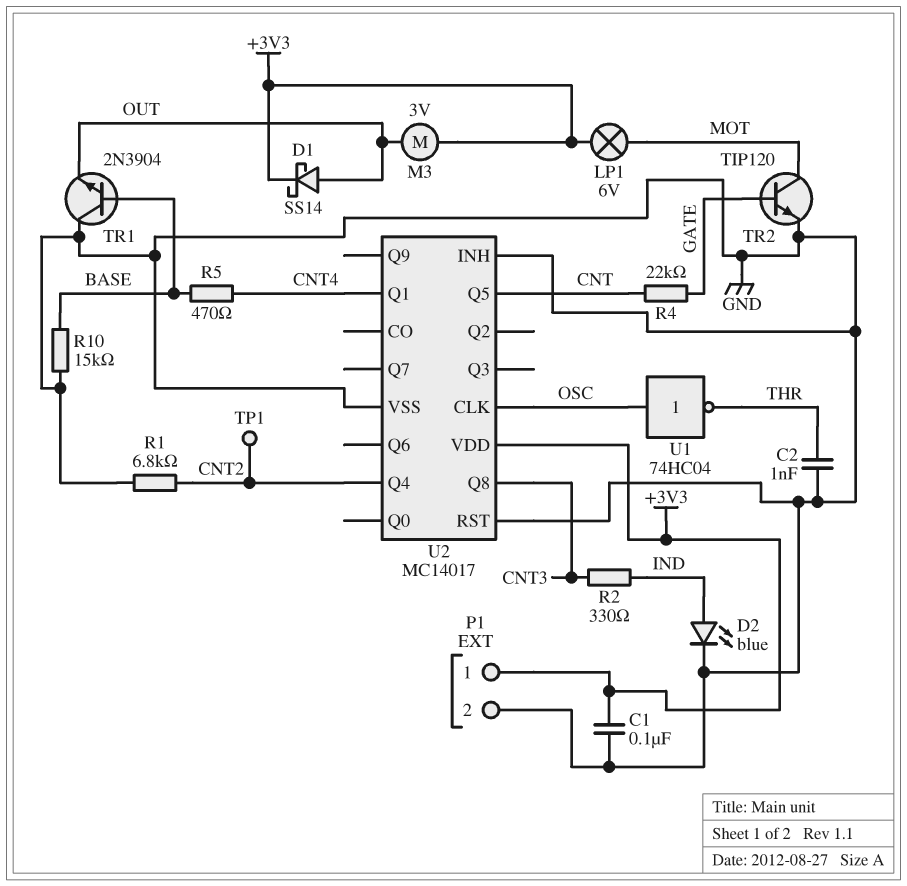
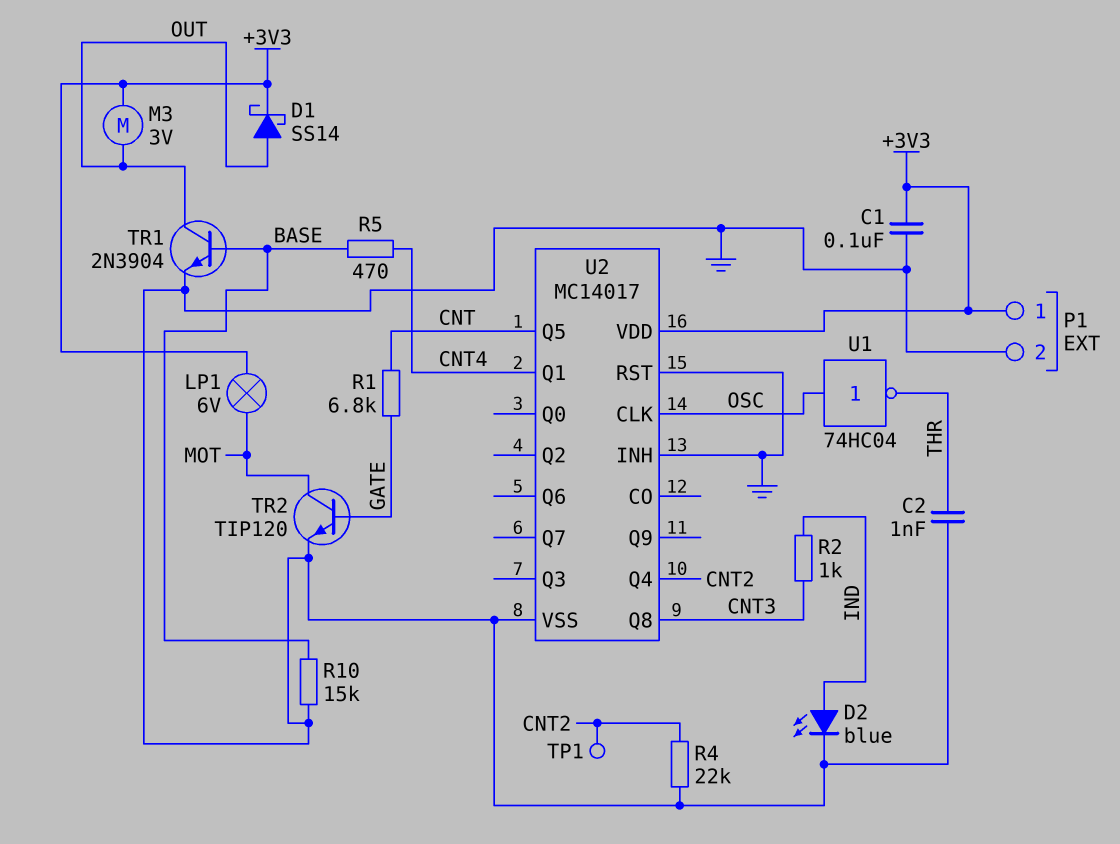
R1: 6.8k (CNT2, GND) -> 6.8k (CNT, GATE)
R2: 330 (CNT3, IND) -> 1k (CNT3, IND)
R4: 22k (CNT, GATE) -> 22k (CNT2, GND)
TR1: NPN 2N3904 (B BASE, C GND, E OUT) -> NPN 2N3904 (B BASE, C OUT, E GND)

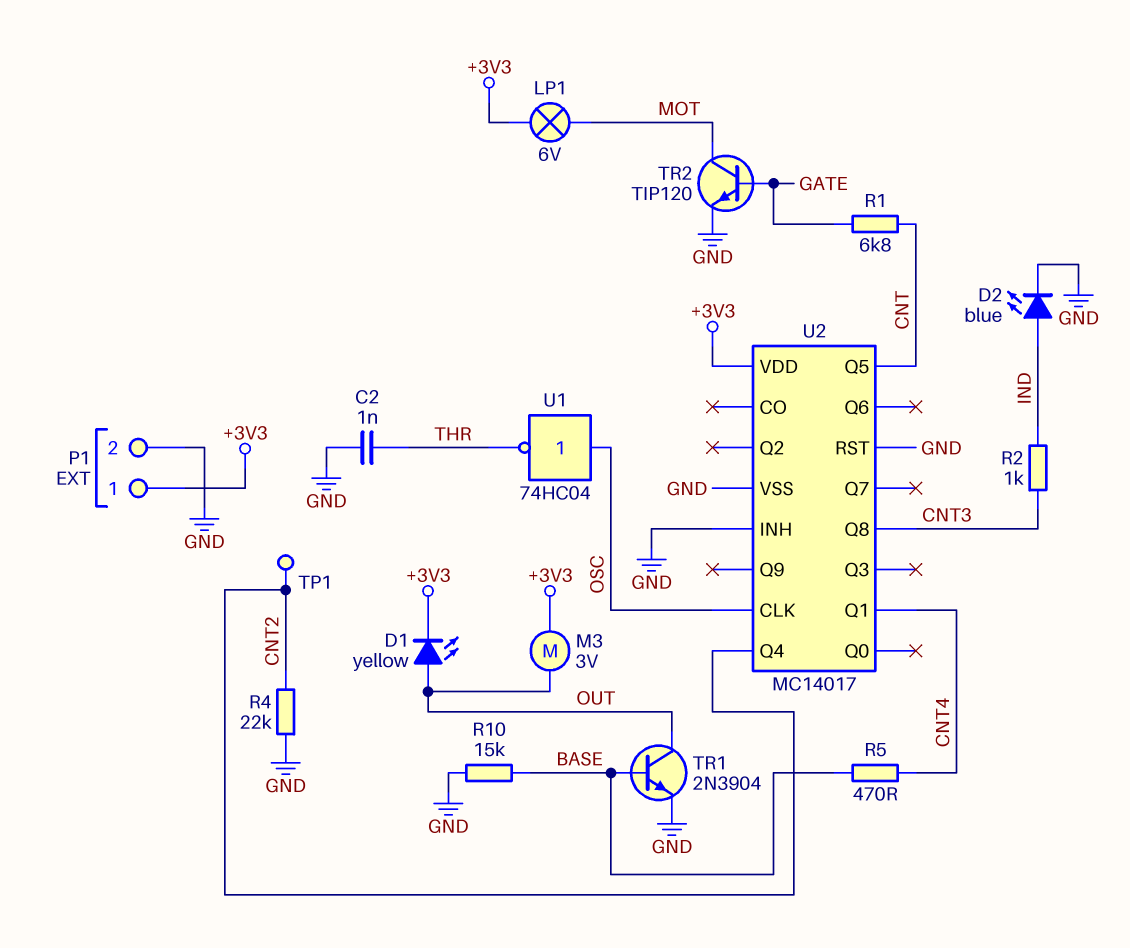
C1: 100nF (+3V3, GND) -> none
D1: schottky SS14 (A OUT, K +3V3) -> LED yellow (A OUT, K +3V3)

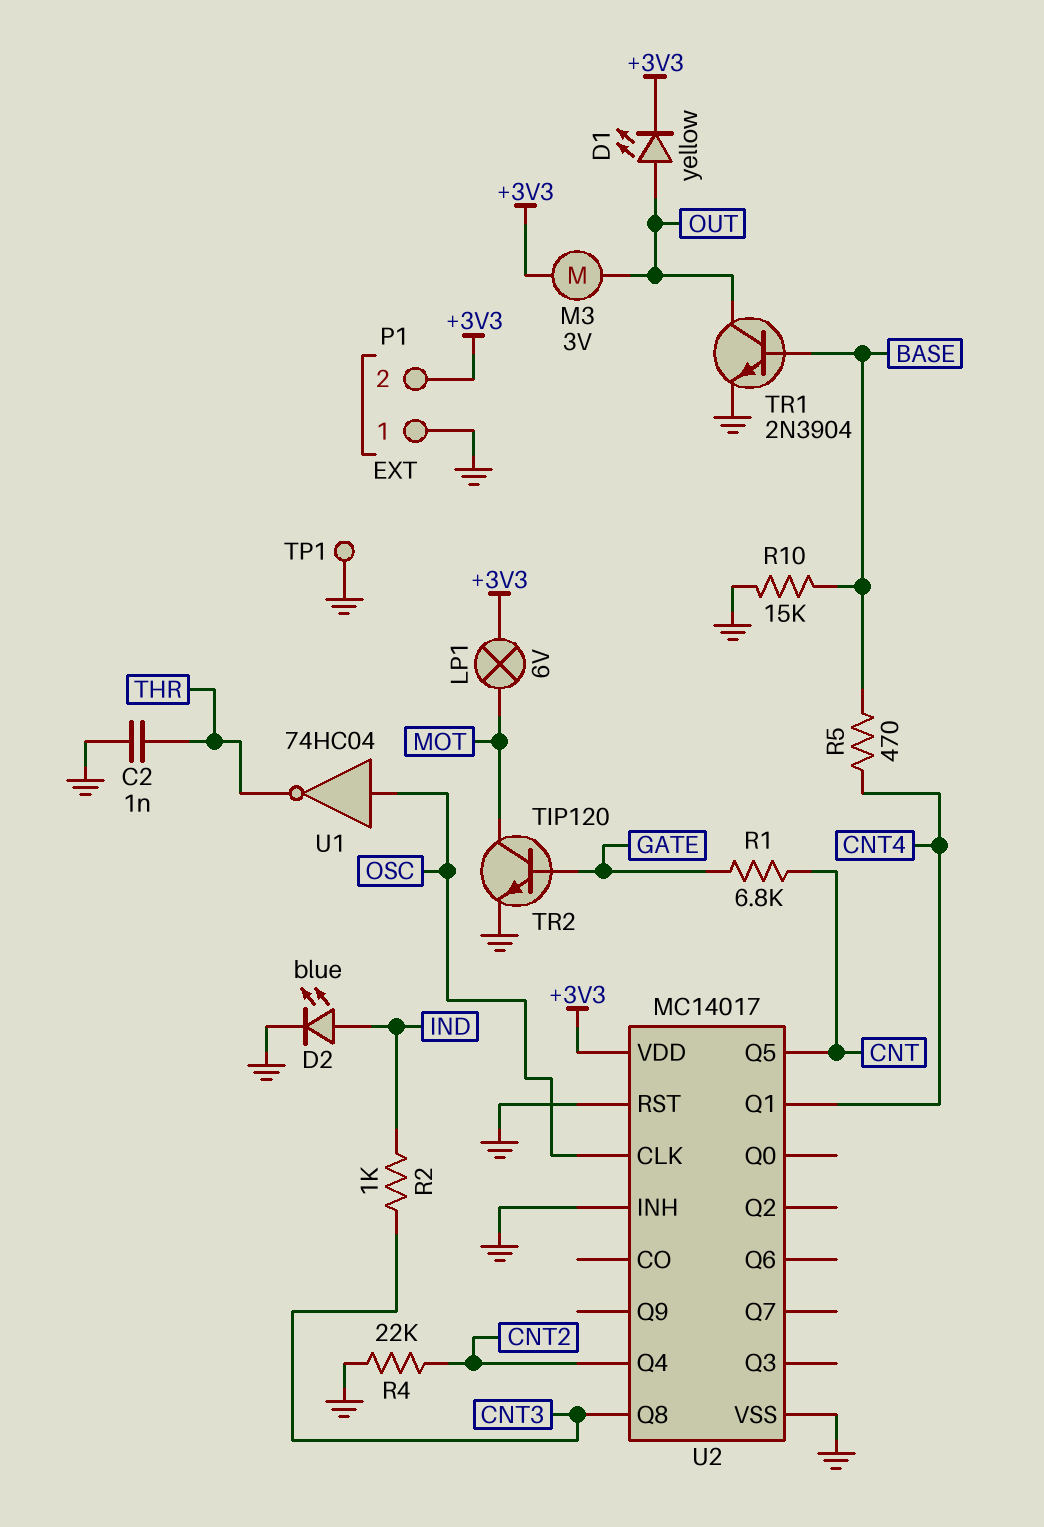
P1 pin 1: +3V3 -> GND
P1 pin 2: GND -> +3V3
TP1: test point (CNT2) -> test point (GND)

